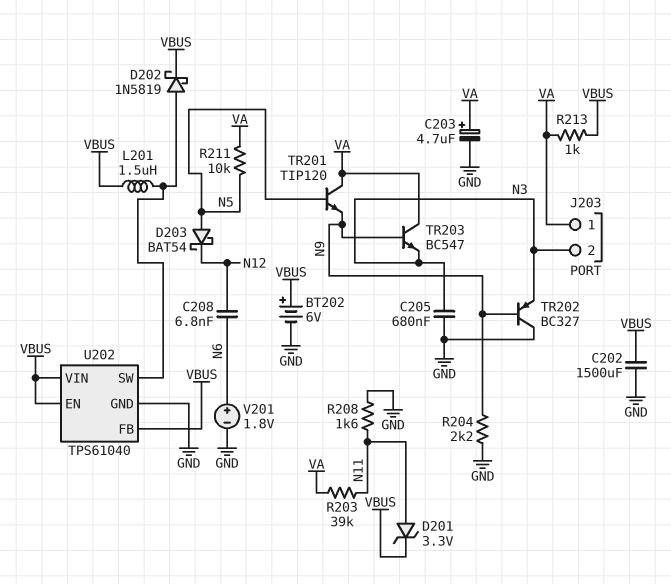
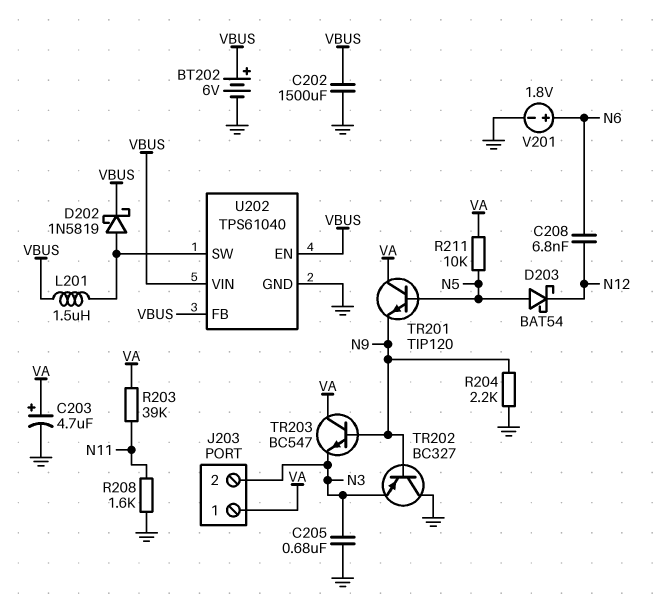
D201: zener 3.3V (A N11, K VBUS) -> none
R213: 1k (VA, VBUS) -> none

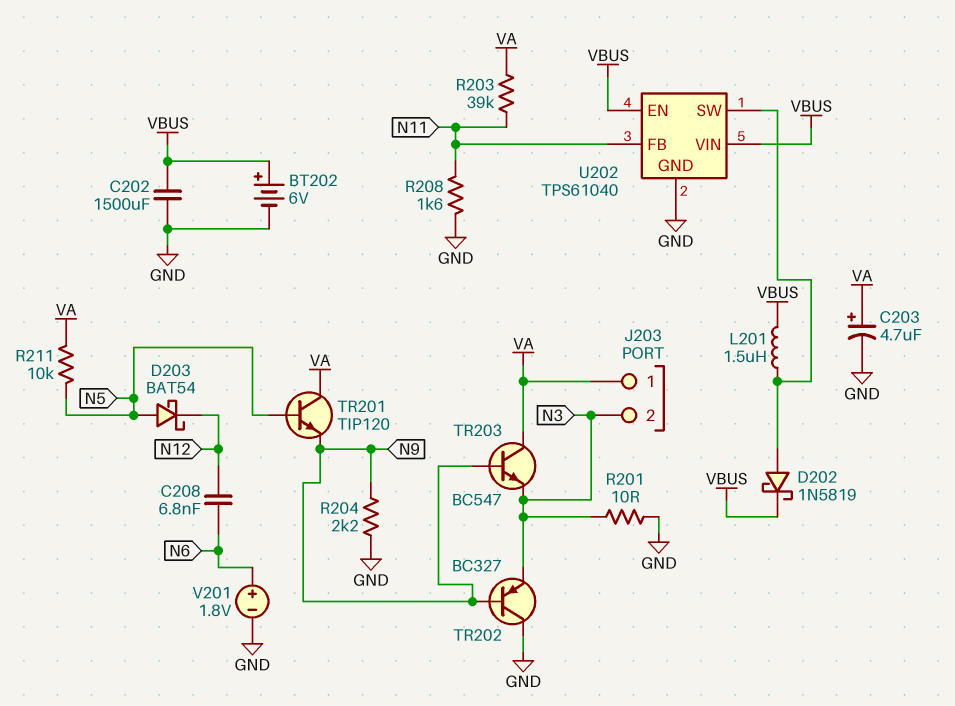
C205: 680nF (GND, N3) -> none
R201: none -> 10 (GND, N3)
U202 pin FB: VBUS -> N11

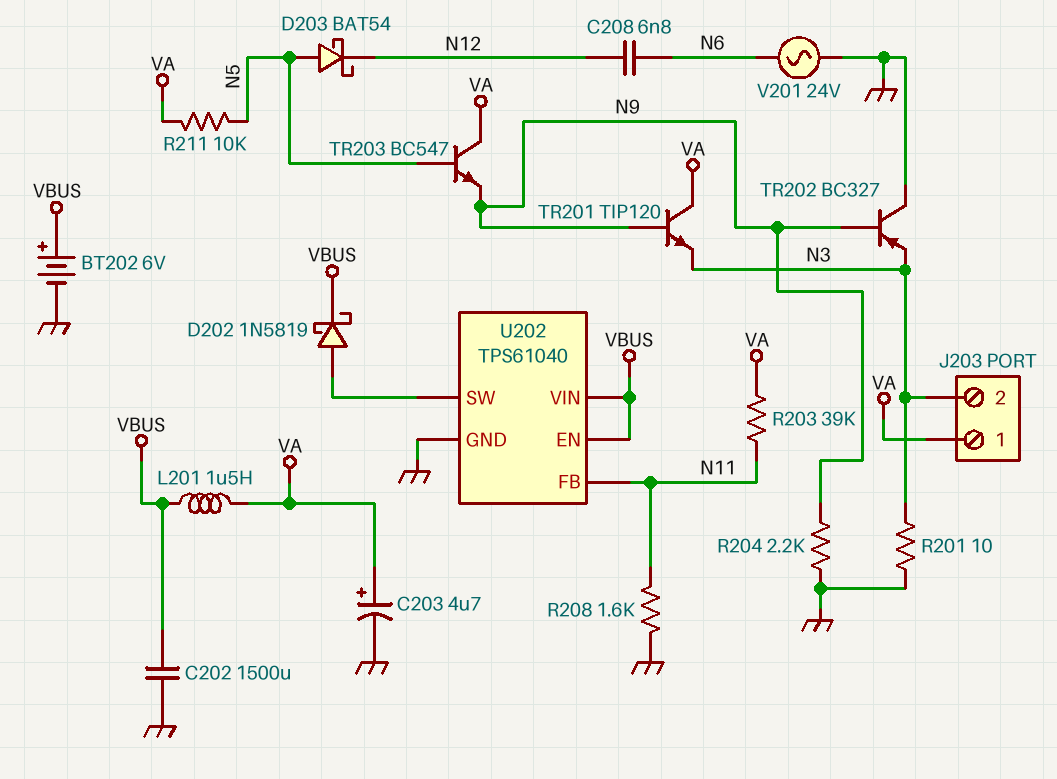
L201: 1.5uH (U202/SW, VBUS) -> 1.5uH (VA, VBUS)
TR201: NPN TIP120 (B N5, C VA, E N9) -> NPN TIP120 (B N9, C VA, E N3)
TR203: NPN BC547 (B N9, C VA, E N3) -> NPN BC547 (B N5, C VA, E N9)
V201: 1.8V (plus N6, minus GND) -> AC 24V (GND, N6)

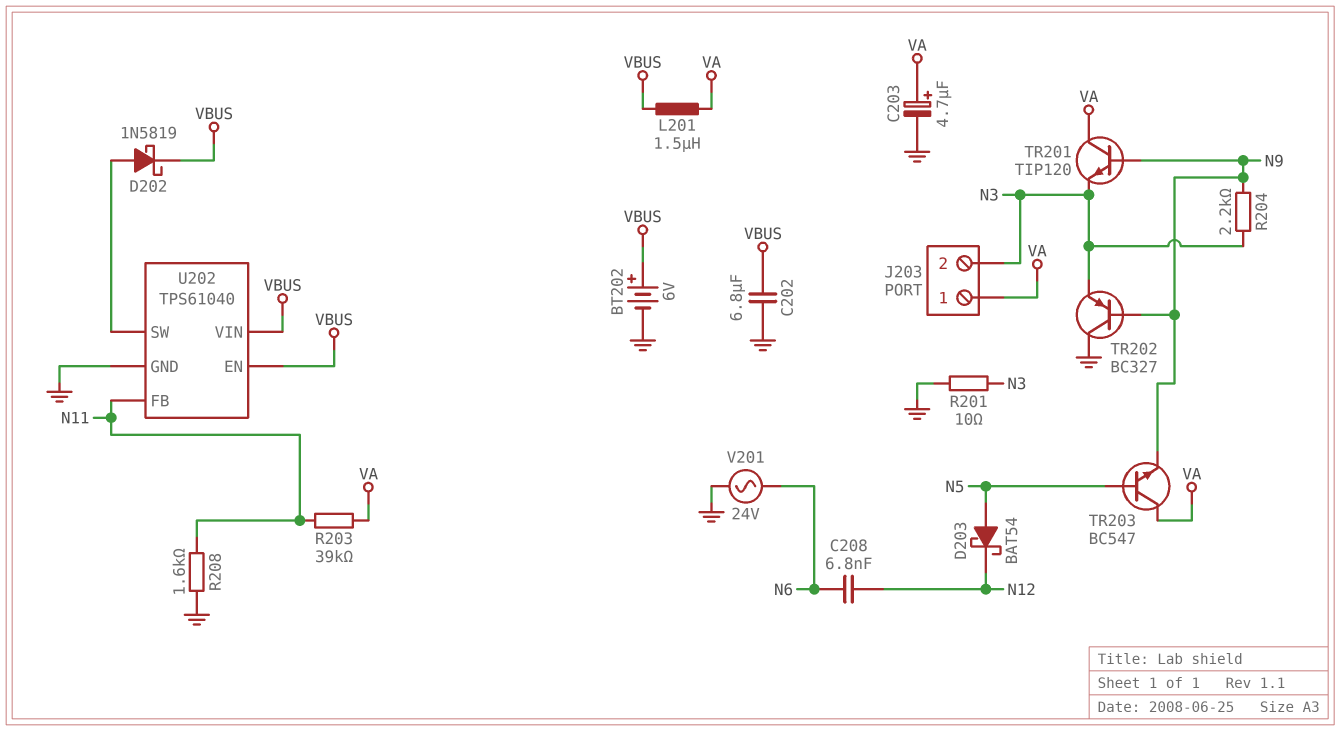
C202: 1500uF (GND, VBUS) -> 6.8uF (GND, VBUS)
R204: 2.2k (GND, N9) -> 2.2k (N3, N9)
R211: 10k (N5, VA) -> none

